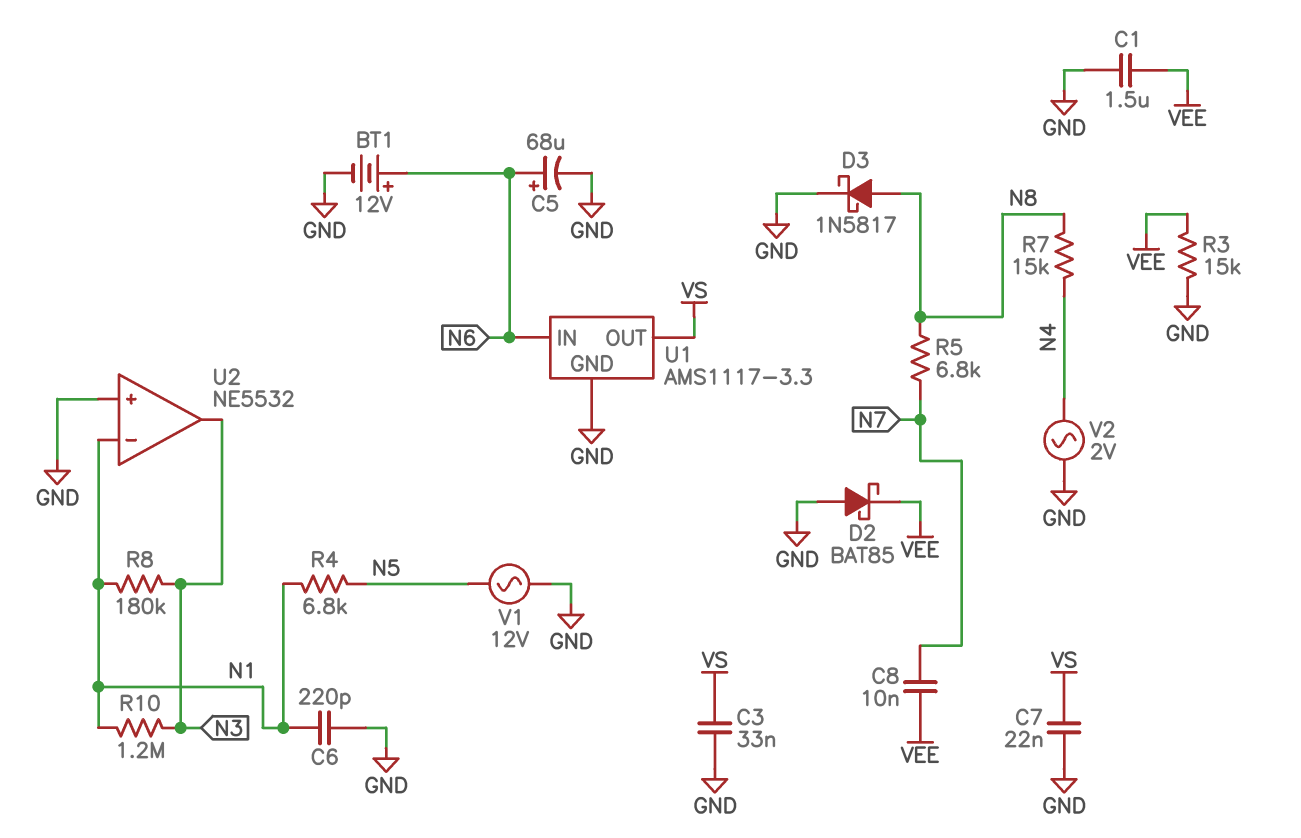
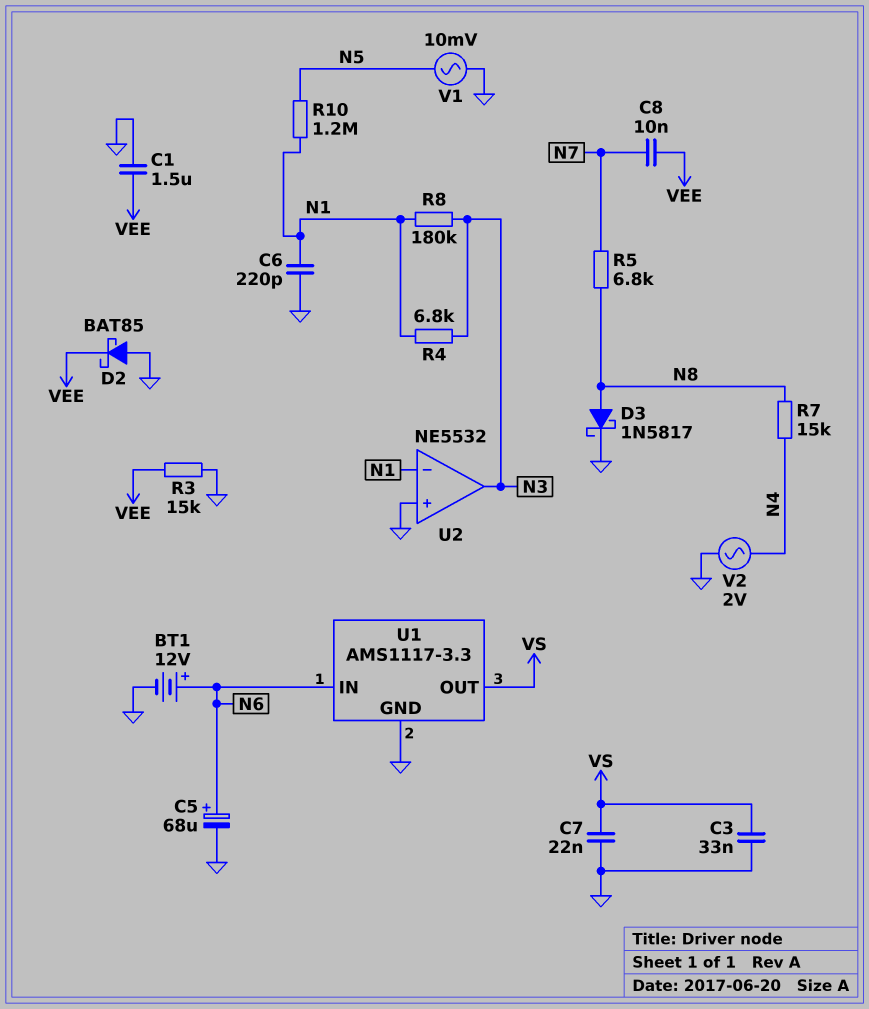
R4: 6.8k (N1, N5) -> 6.8k (N1, N3)
R10: 1.2M (N1, N3) -> 1.2M (N1, N5)
V1: AC 12V (GND, N5) -> AC 10mV (GND, N5)

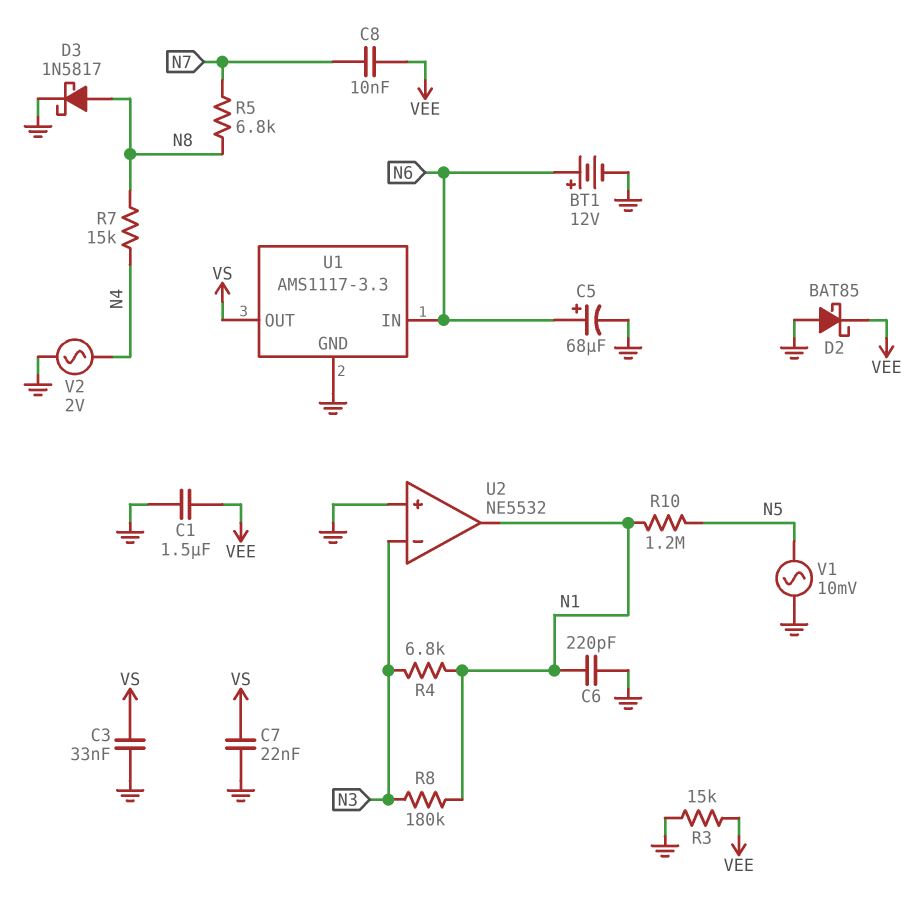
U2 pin in-: N1 -> N3
U2 pin out: N3 -> N1

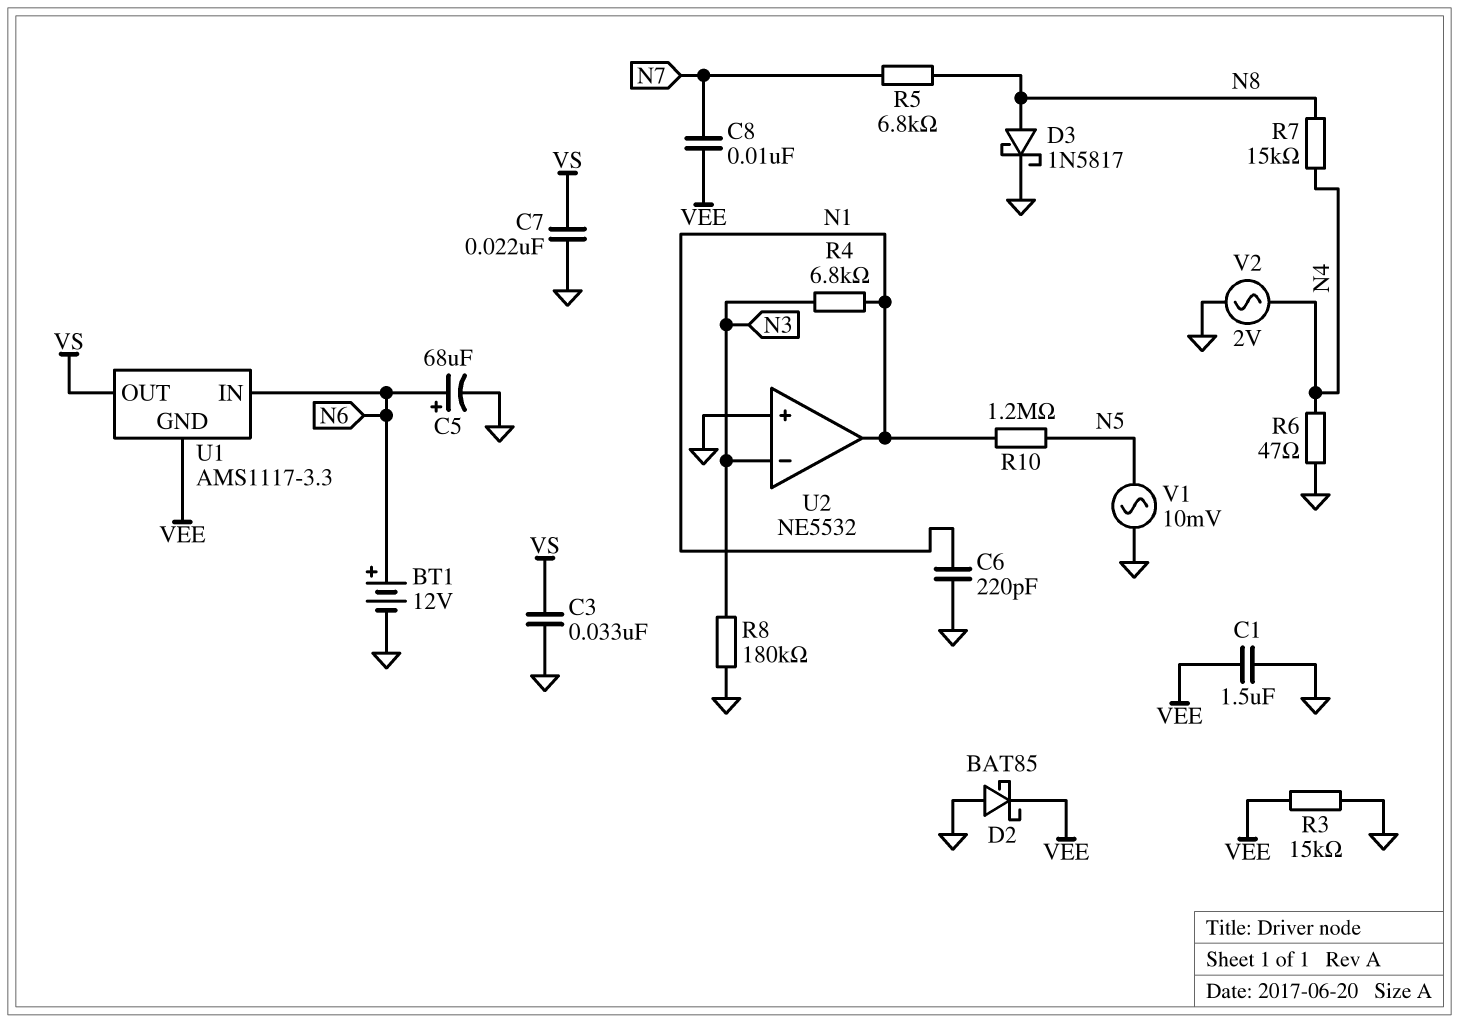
R6: none -> 47 (GND, N4)
R8: 180k (N1, N3) -> 180k (GND, N3)
U1 pin GND: GND -> VEE

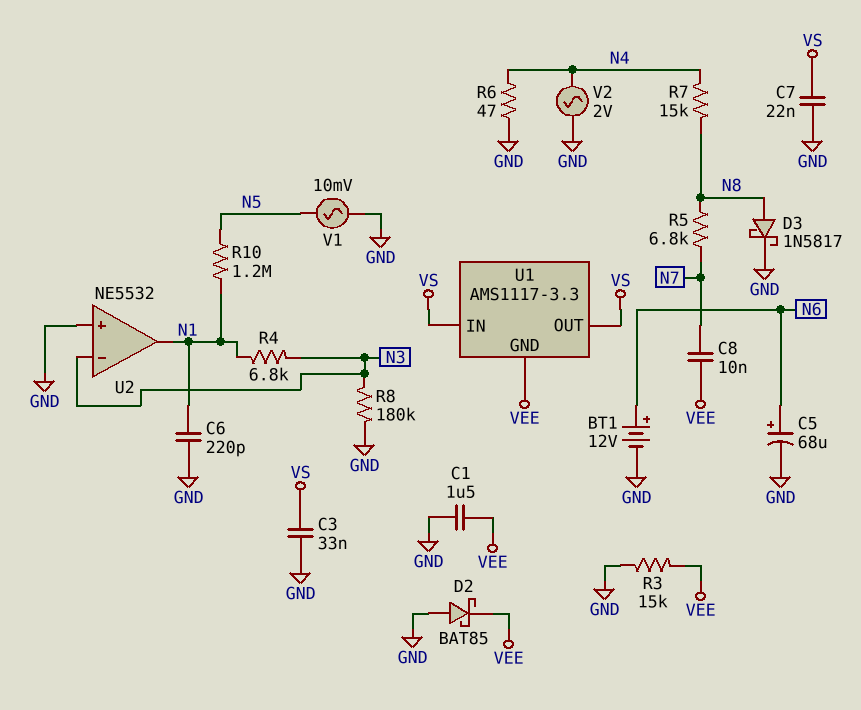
U1 pin IN: N6 -> VS

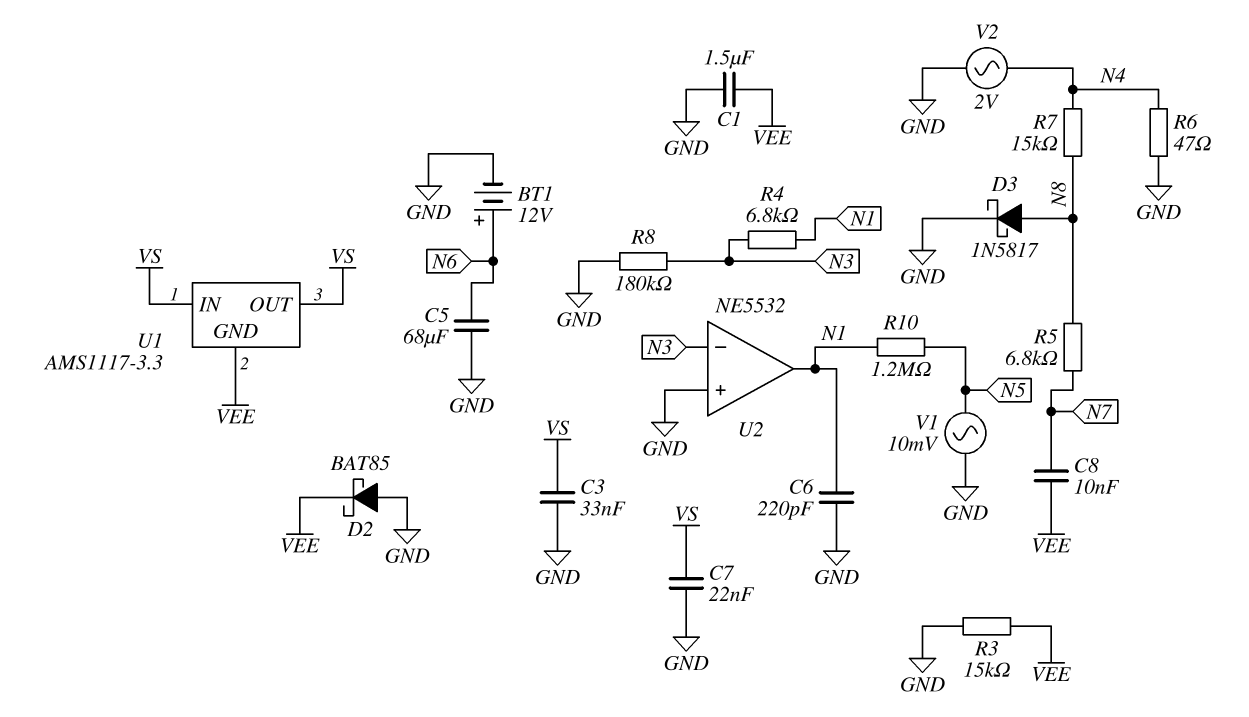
C5: 68uF (plus N6, minus GND) -> 68uF (GND, N6)

